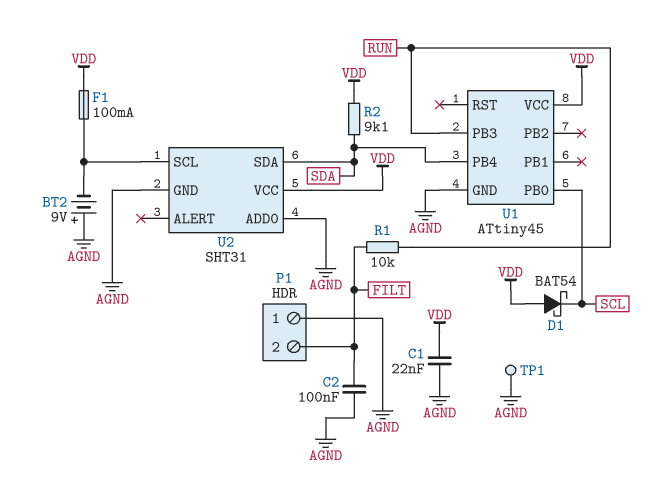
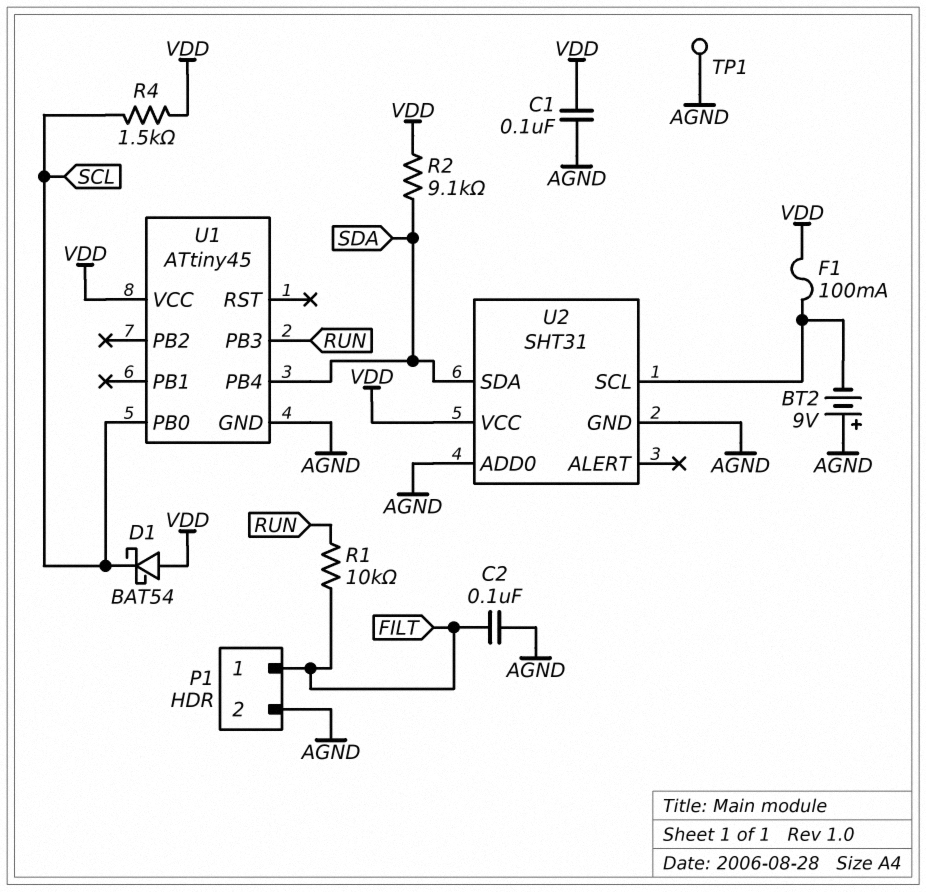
C1: 22nF (AGND, VDD) -> 100nF (AGND, VDD)
P1 pin 1: AGND -> FILT
P1 pin 2: FILT -> AGND
R4: none -> 1.5k (SCL, VDD)

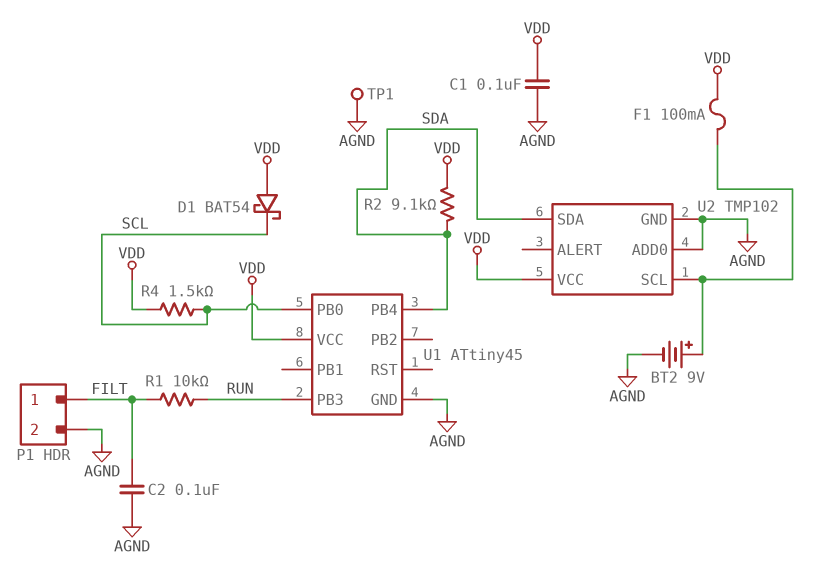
BT2: 9V (plus AGND, minus U2/SCL) -> 9V (plus U2/SCL, minus AGND)
U2: SHT31 -> TMP102

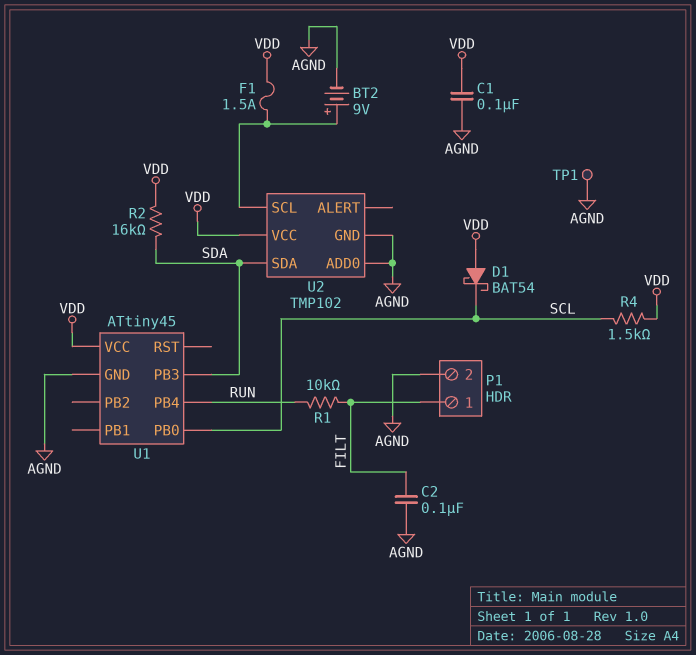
F1: 100mA (U2/SCL, VDD) -> 1.5A (U2/SCL, VDD)
R2: 9.1k (SDA, VDD) -> 16k (SDA, VDD)
U1 pin PB3: RUN -> SDA
U1 pin PB4: SDA -> RUN

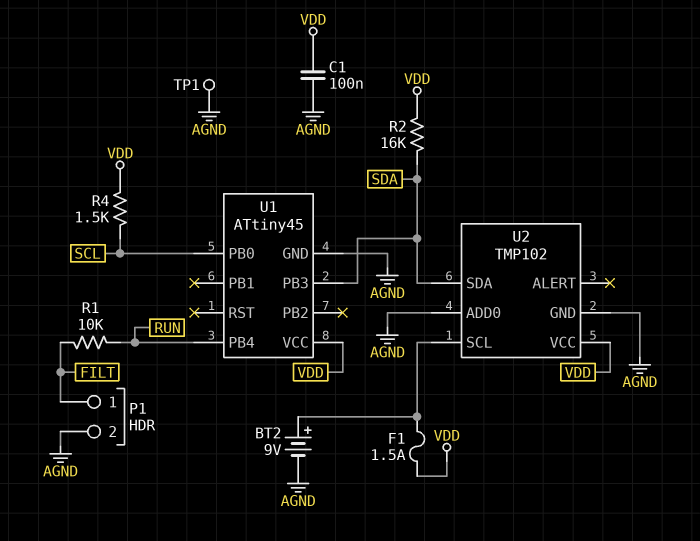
C2: 100nF (AGND, FILT) -> none
D1: schottky BAT54 (A VDD, K SCL) -> none

